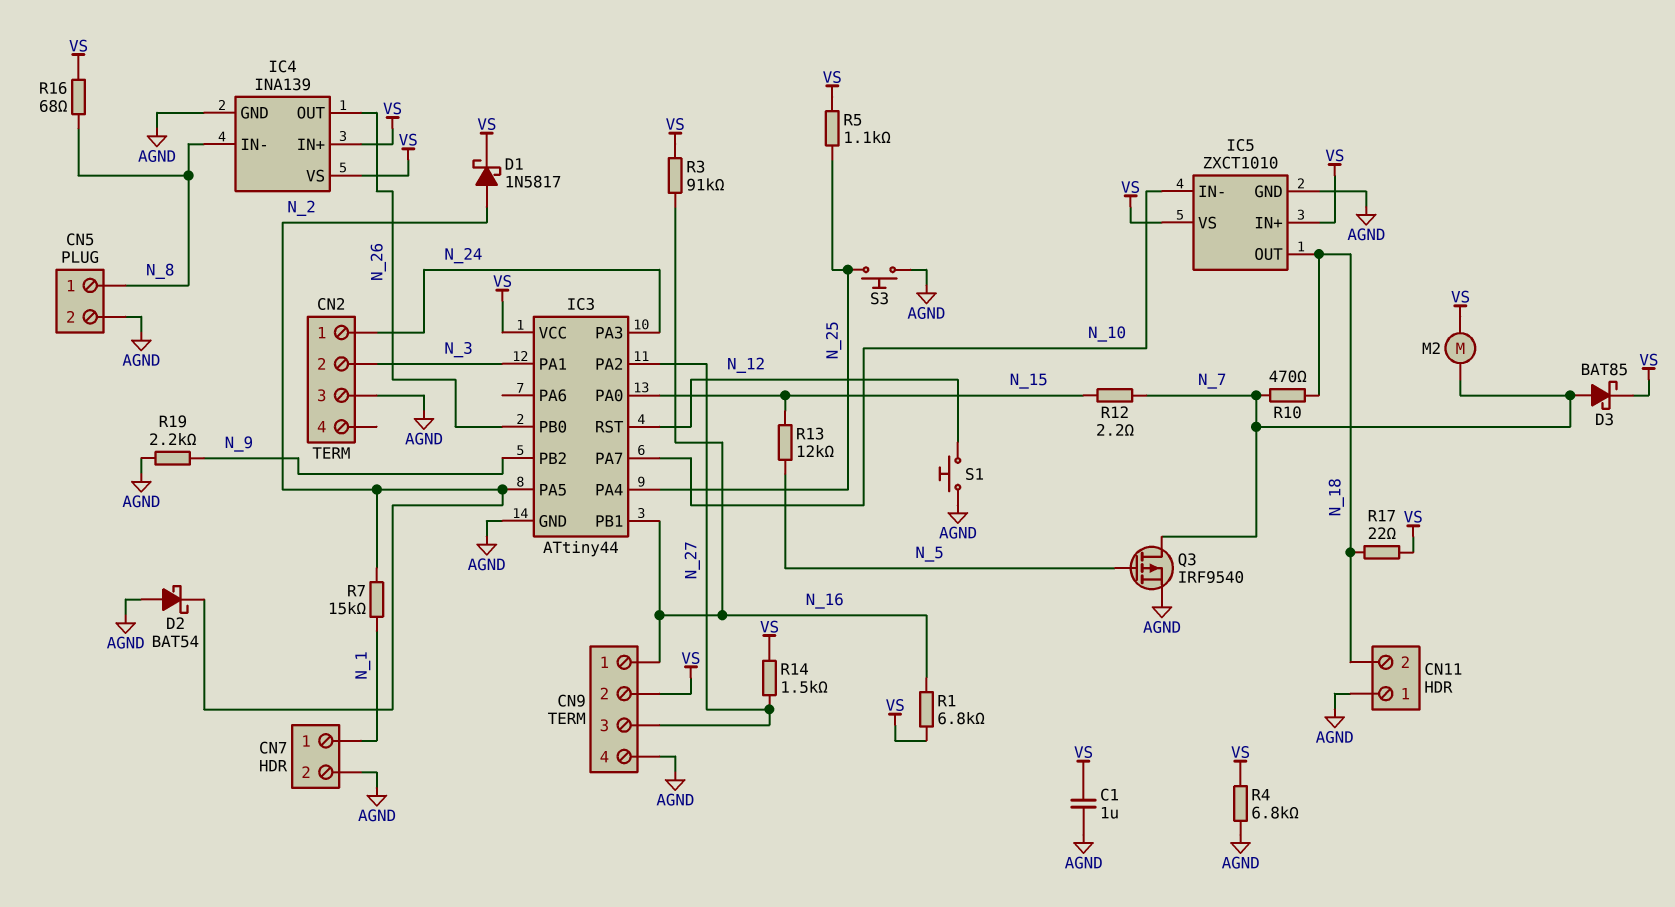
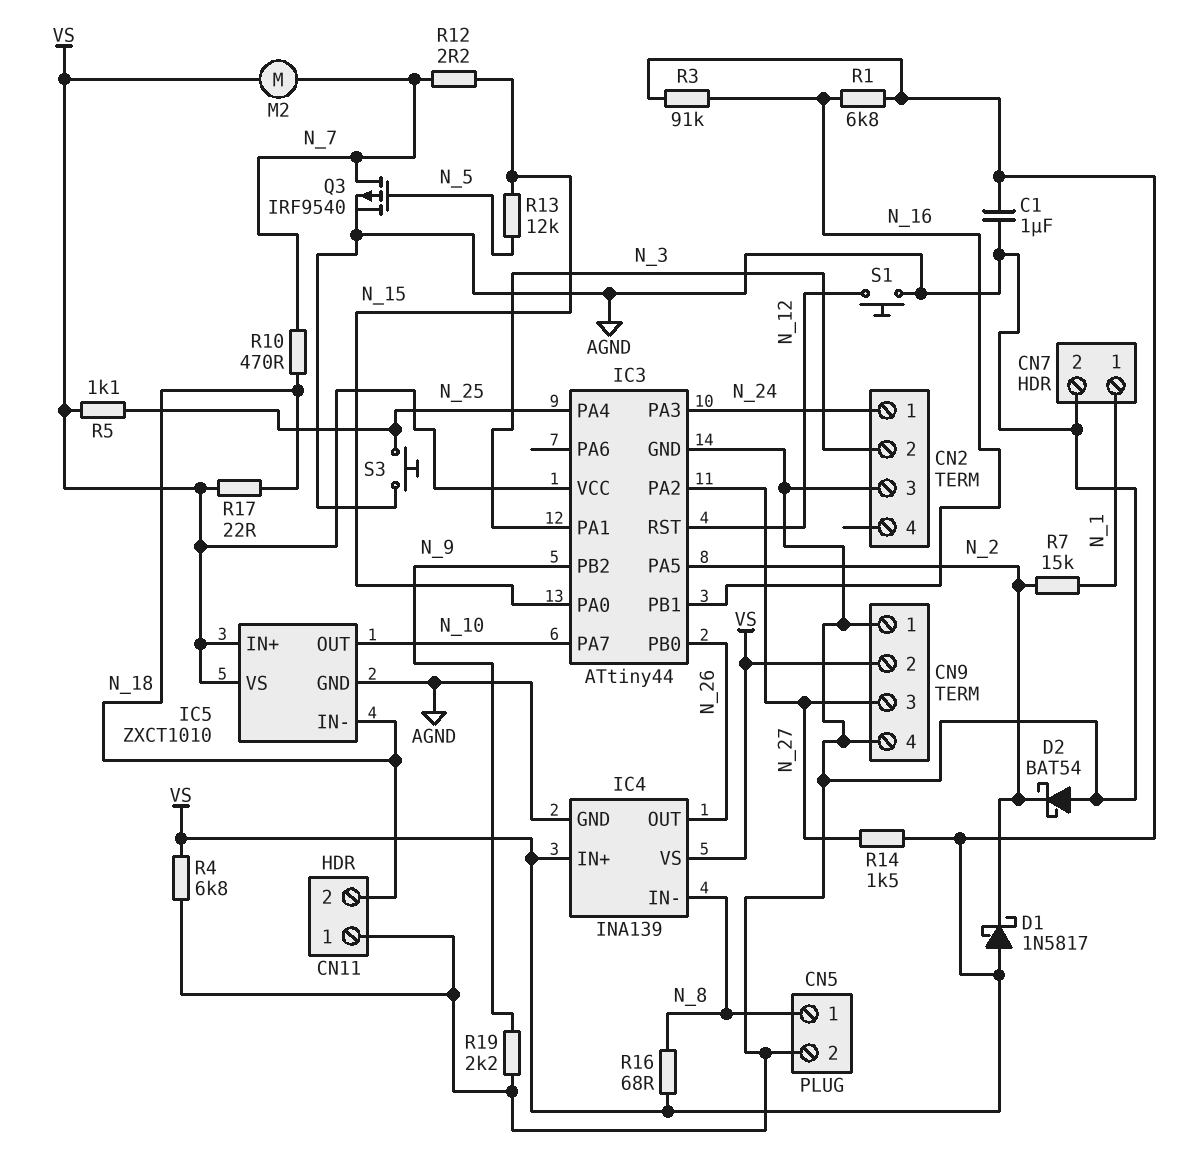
CN9 pin 1: N_16 -> AGND
D1: schottky 1N5817 (A N_2, K VS) -> schottky 1N5817 (A VS, K N_2)
D3: schottky BAT85 (A N_7, K VS) -> none
IC5 pin IN-: N_10 -> N_18
IC5 pin OUT: N_18 -> N_10

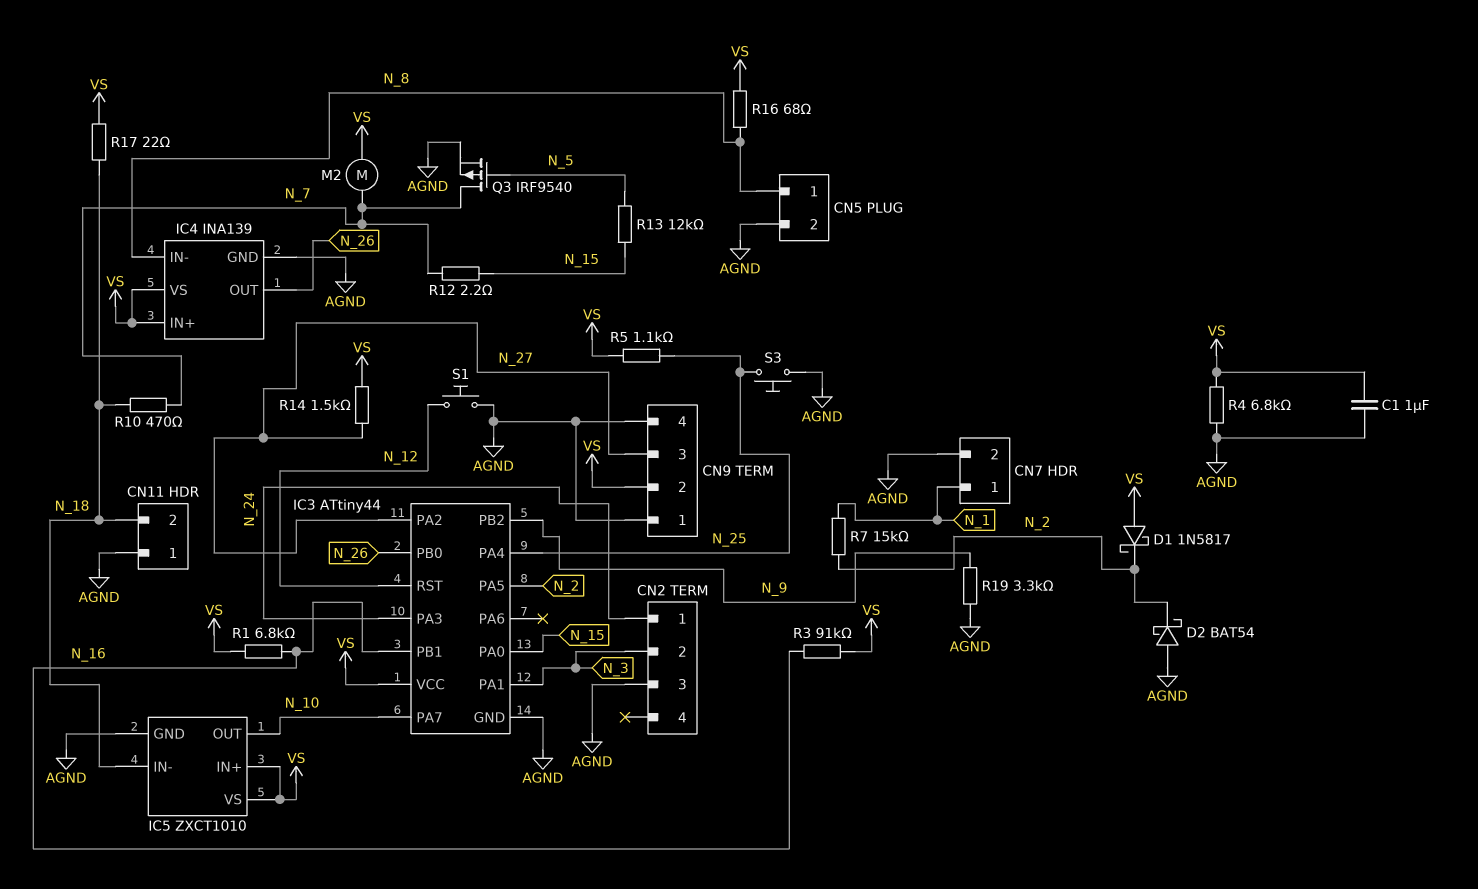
R19: 2.2k (AGND, N_9) -> 3.3k (AGND, N_9)

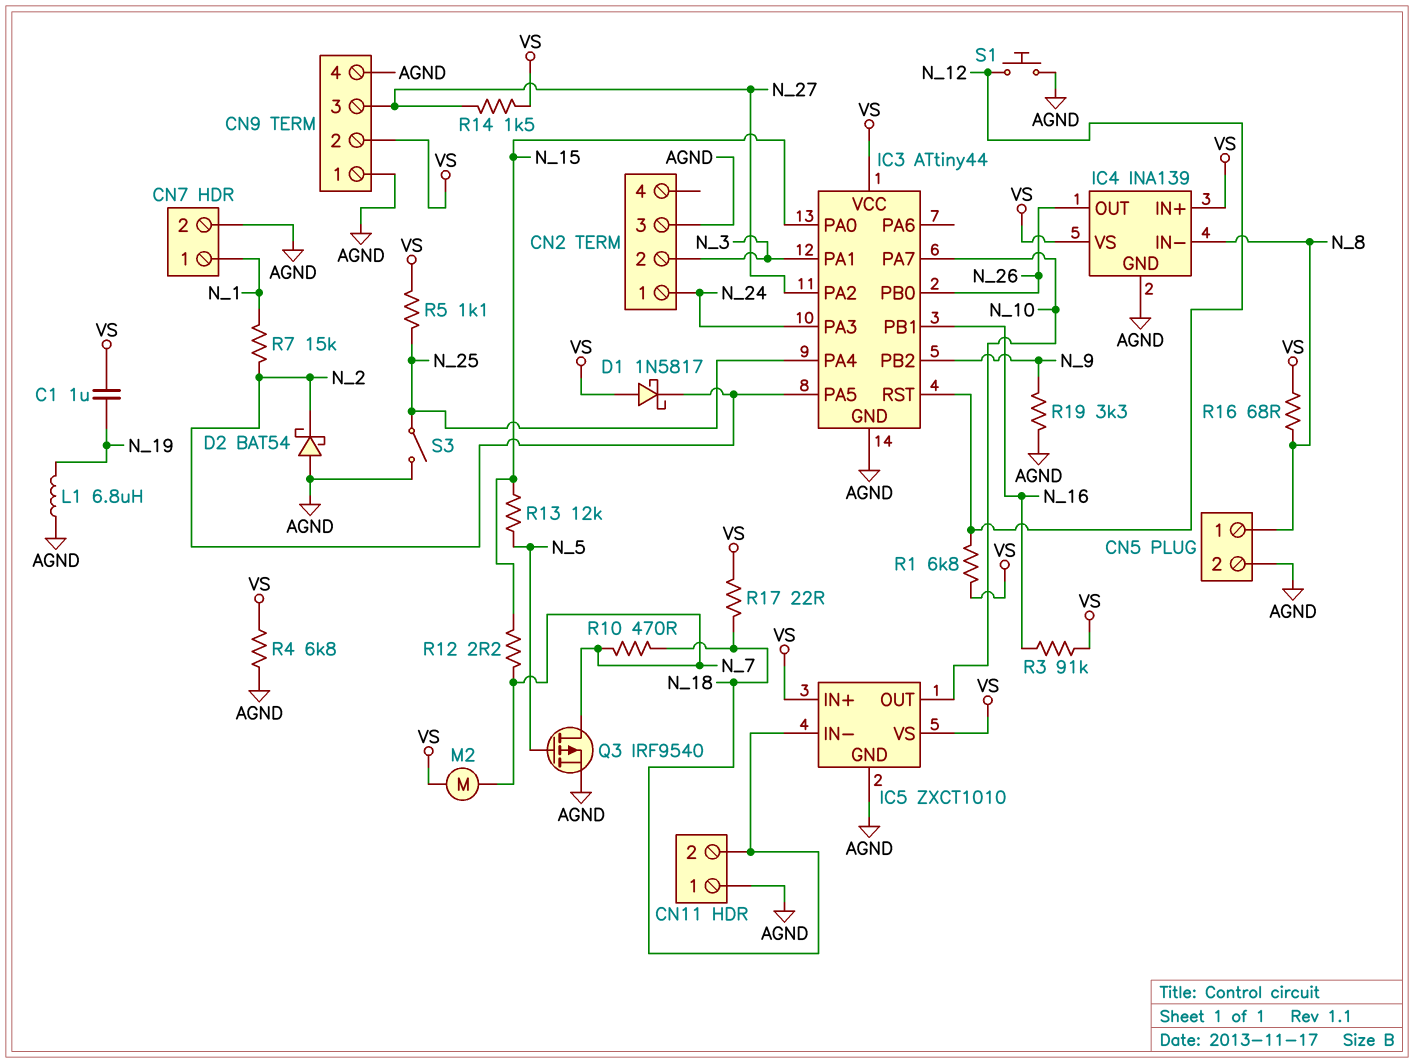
C1: 1uF (AGND, VS) -> 1uF (N_19, VS)
L1: none -> 6.8uH (AGND, N_19)
R1: 6.8k (N_16, VS) -> 6.8k (N_12, VS)
S3: button (AGND, N_25) -> switch (AGND, N_25)

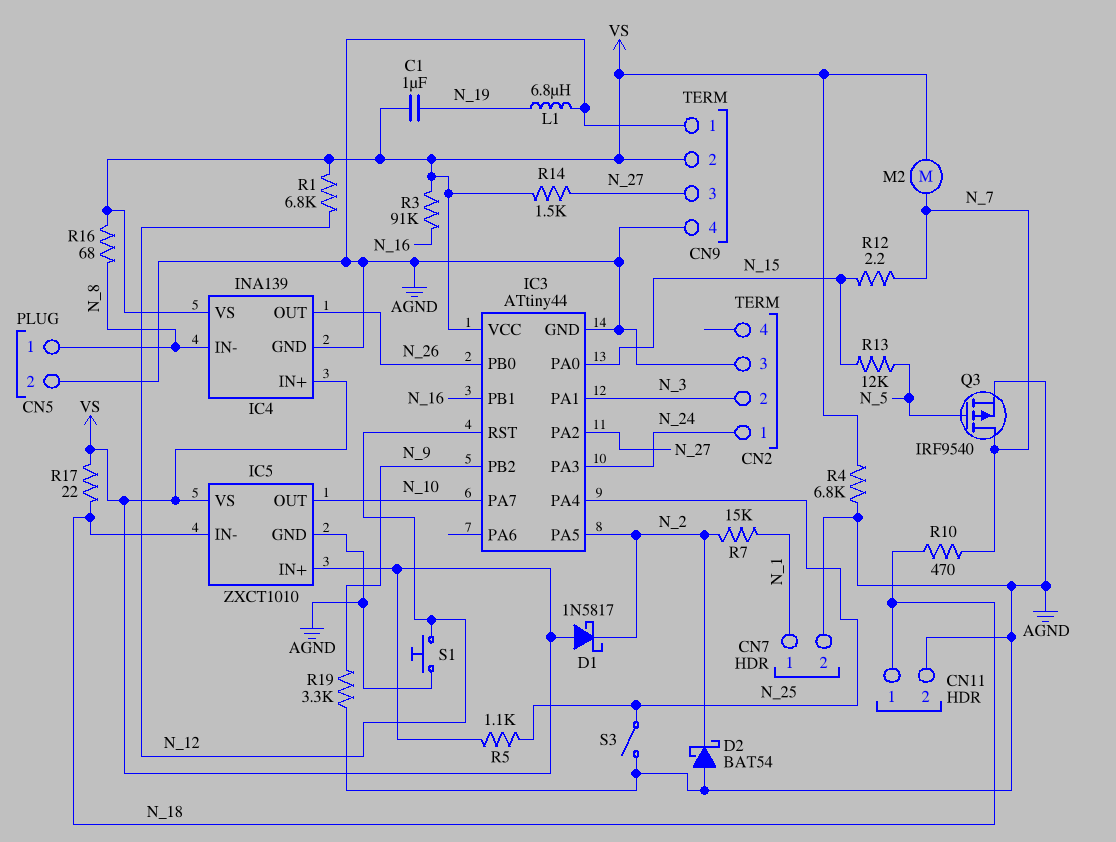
CN11 pin 1: AGND -> N_18
CN11 pin 2: N_18 -> AGND

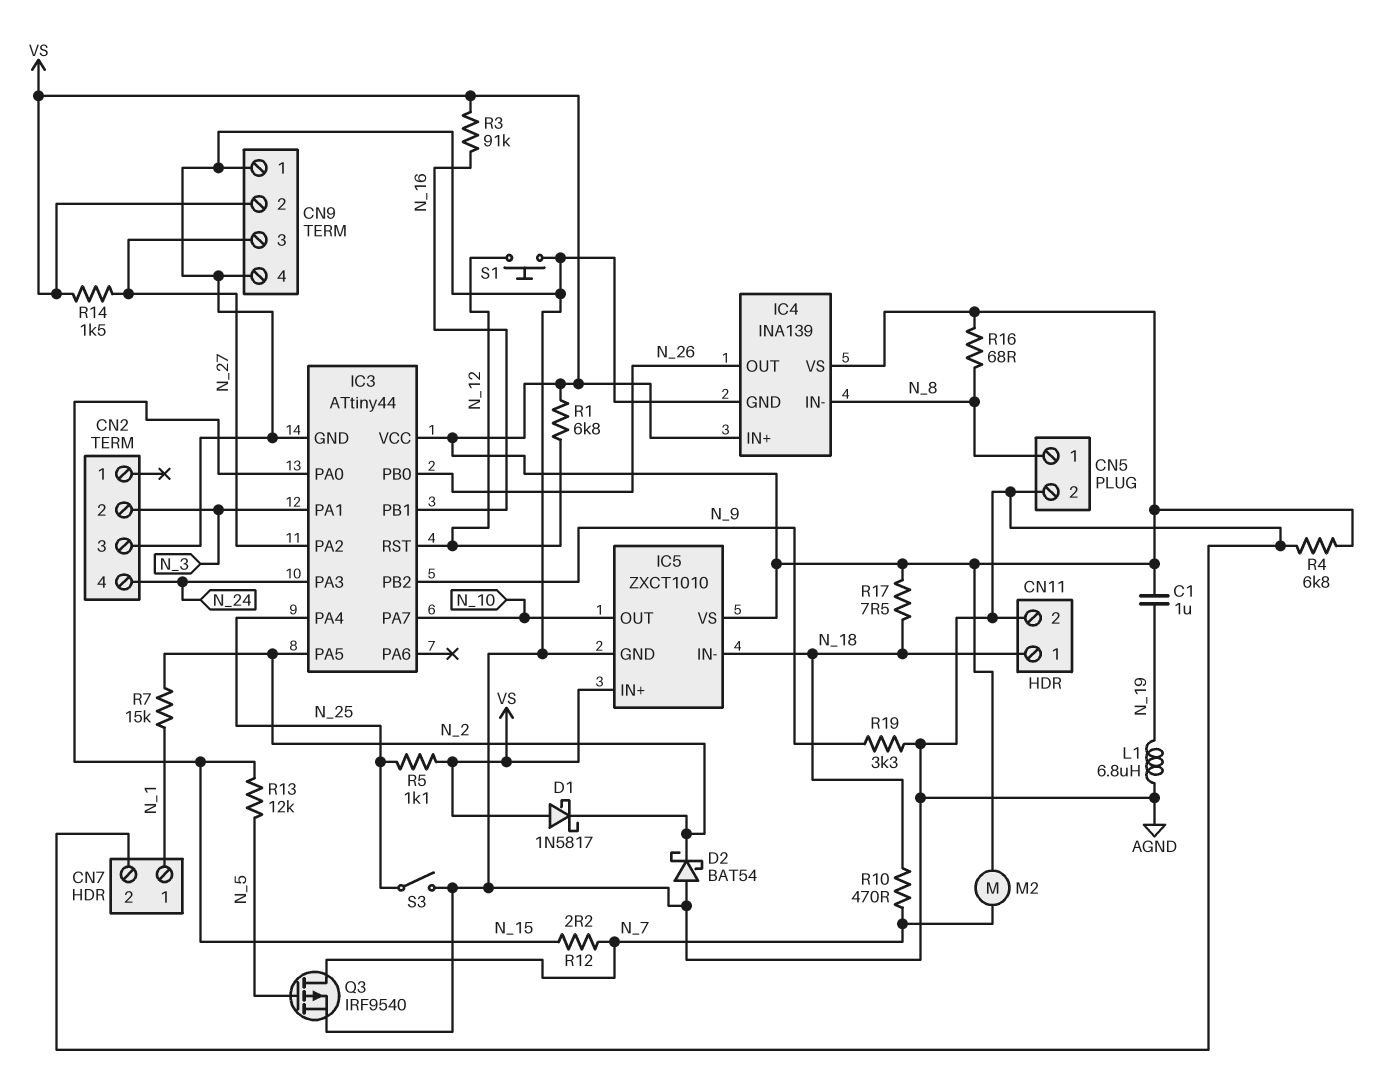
CN2 pin 1: N_24 -> none
CN2 pin 4: none -> N_24
R17: 22 (N_18, VS) -> 7.5 (N_18, VS)

